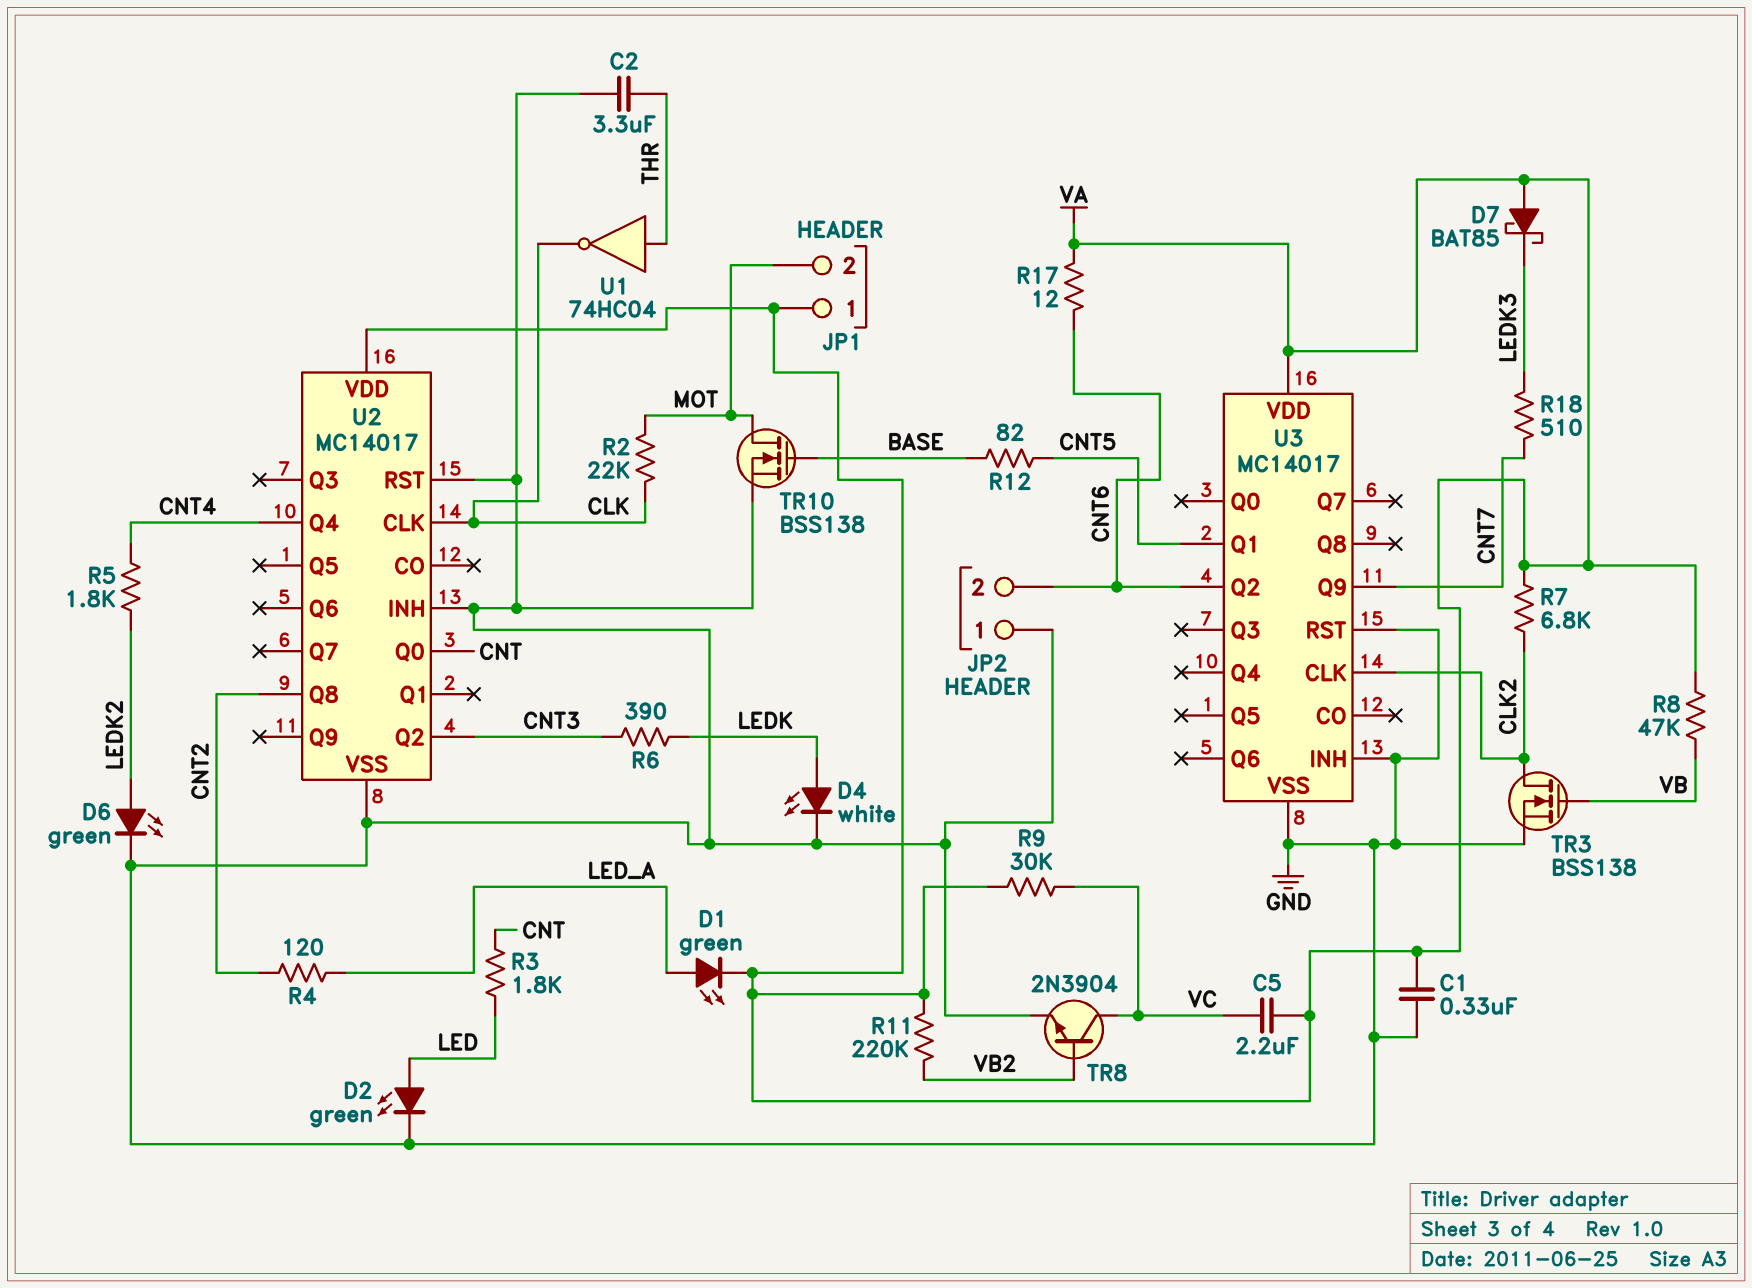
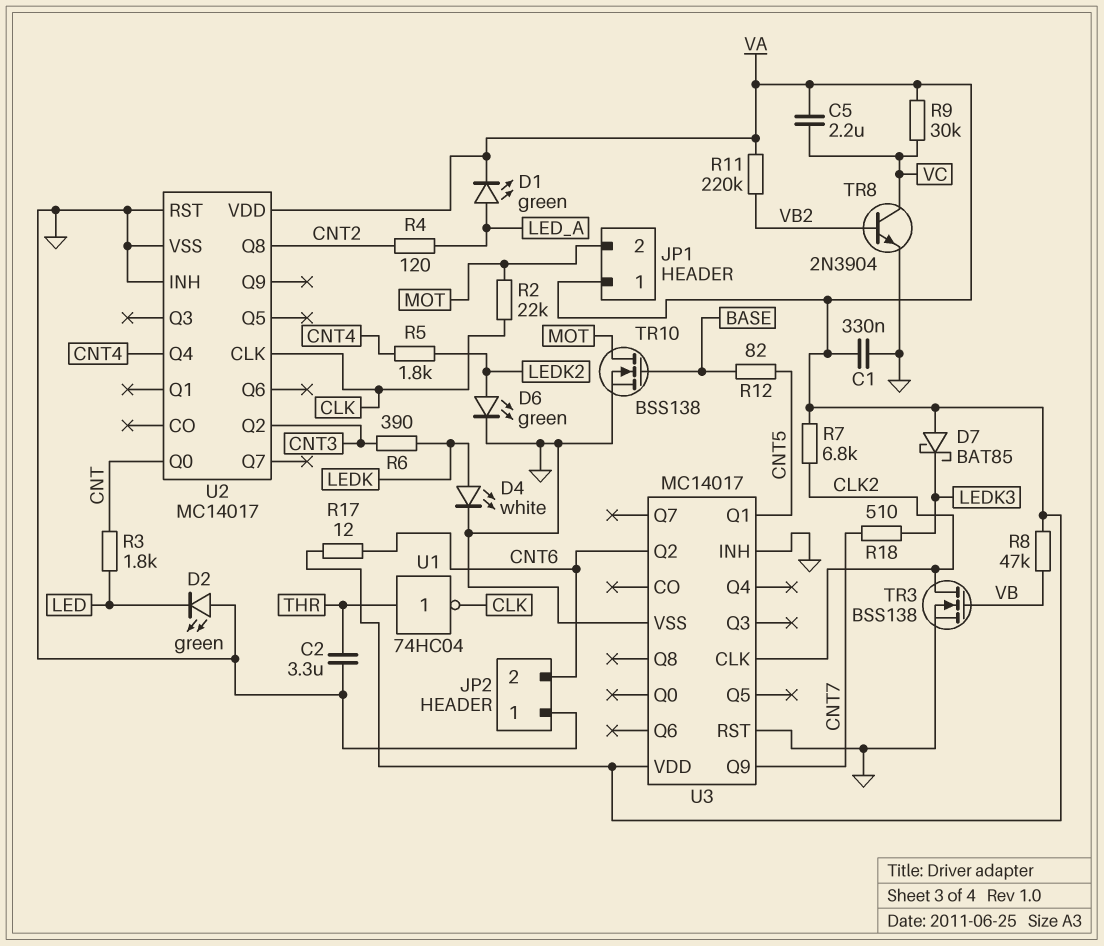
D2: LED green (A LED, K GND) -> LED green (A GND, K LED)

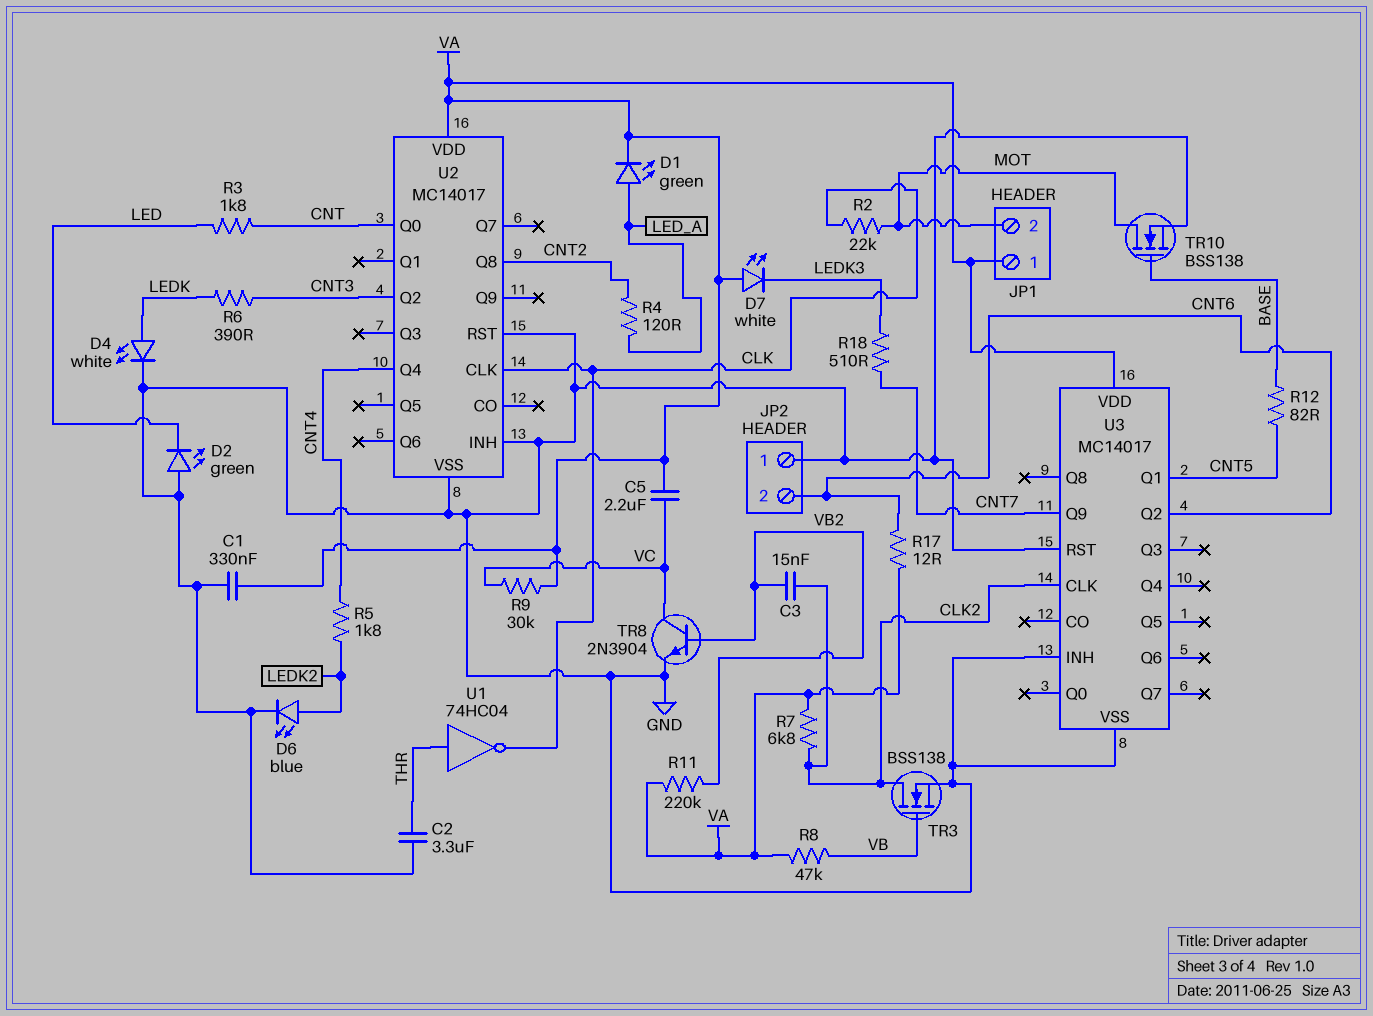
C3: none -> 15nF (CLK2, VB2)
D6: LED green (A LEDK2, K GND) -> LED blue (A LEDK2, K GND)
D7: schottky BAT85 (A VA, K LEDK3) -> LED white (A VA, K LEDK3)

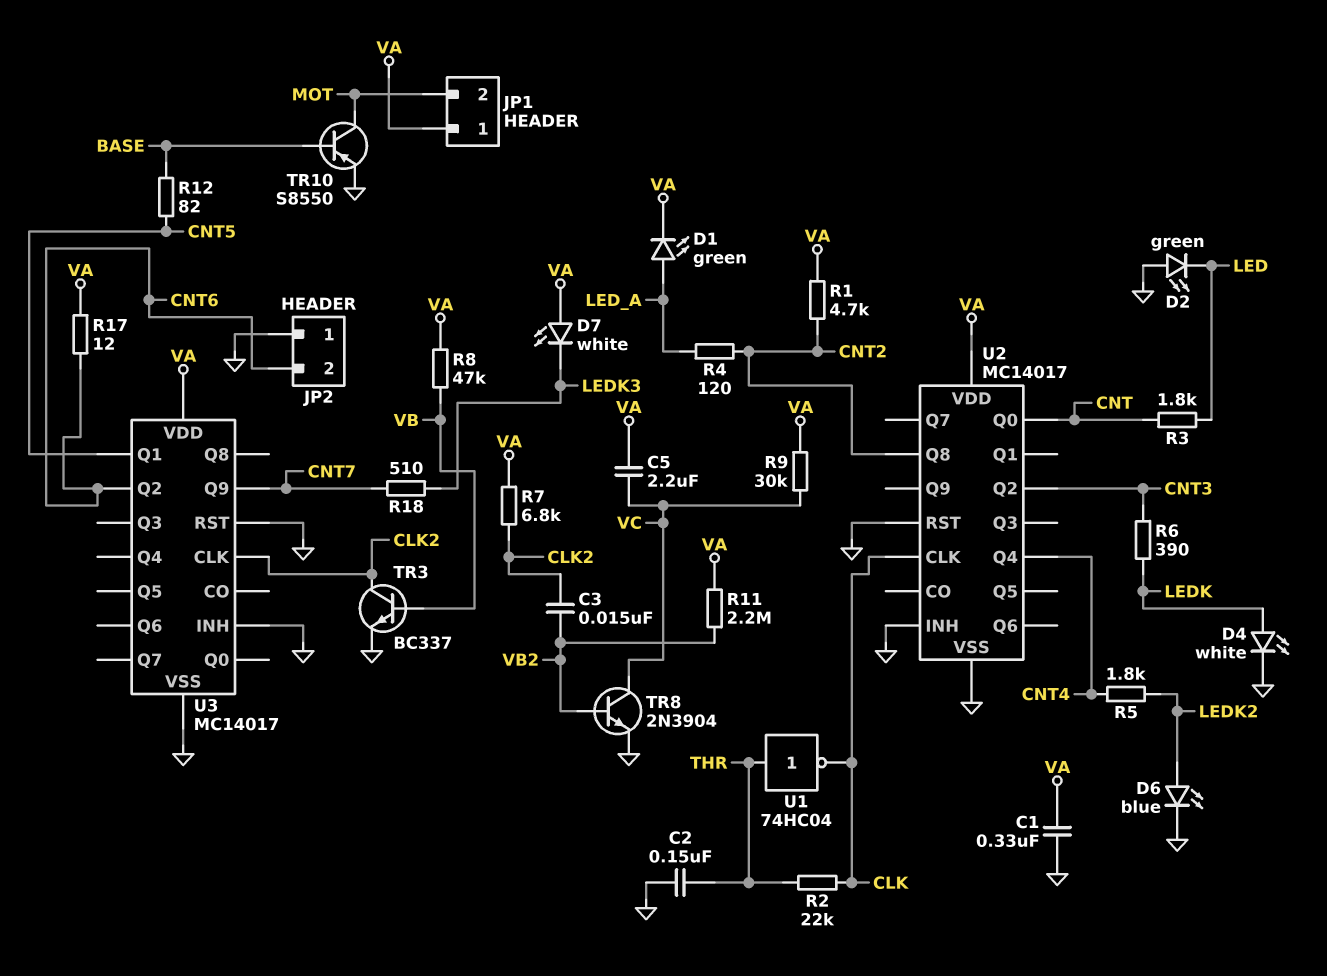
C2: 3.3uF (GND, THR) -> 150nF (GND, THR)
R1: none -> 4.7k (CNT2, VA)
R2: 22k (CLK, MOT) -> 22k (CLK, THR)
R11: 220k (VA, VB2) -> 2.2M (VA, VB2)
TR3: NMOS BSS138 (G VB, D CLK2, S GND) -> NPN BC337 (B VB, C CLK2, E GND)
TR10: NMOS BSS138 (G BASE, D MOT, S GND) -> PNP S8550 (B BASE, C MOT, E GND)

